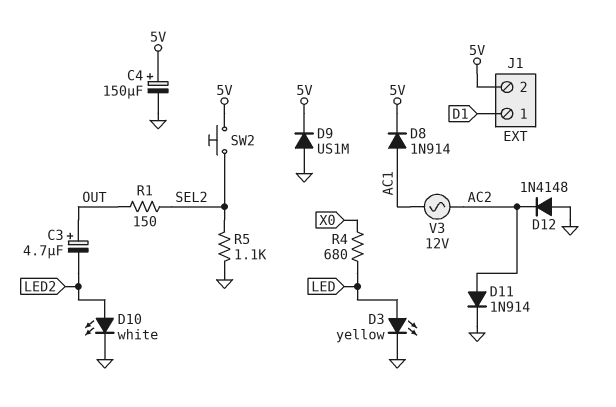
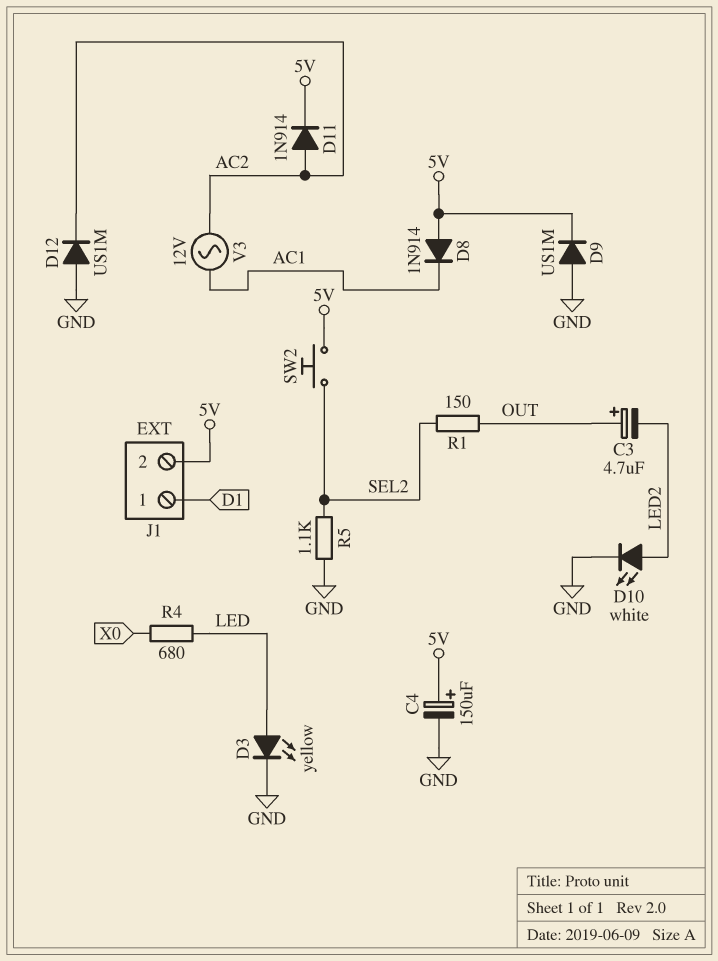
D8: diode 1N914 (A AC1, K 5V) -> diode 1N914 (A 5V, K AC1)
D11: diode 1N914 (A AC2, K GND) -> diode 1N914 (A AC2, K 5V)
D12: diode 1N4148 (A GND, K AC2) -> diode US1M (A GND, K AC2)

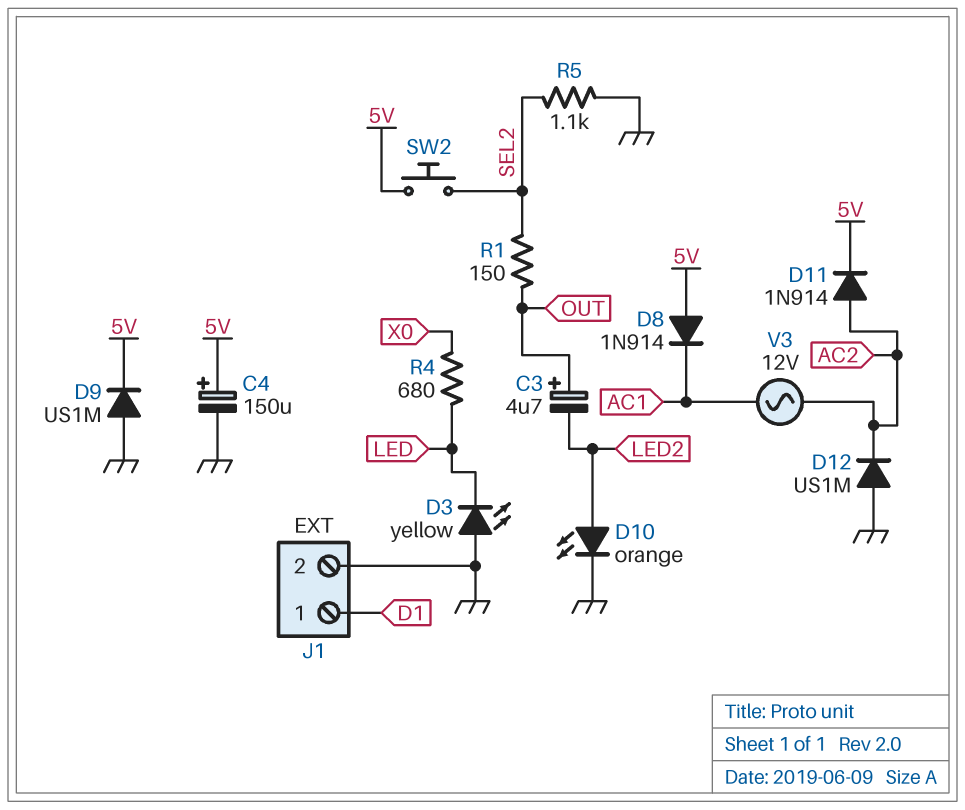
D3: LED yellow (A LED, K GND) -> LED yellow (A GND, K LED)
D10: LED white (A LED2, K GND) -> LED orange (A LED2, K GND)
J1 pin 2: 5V -> GND

